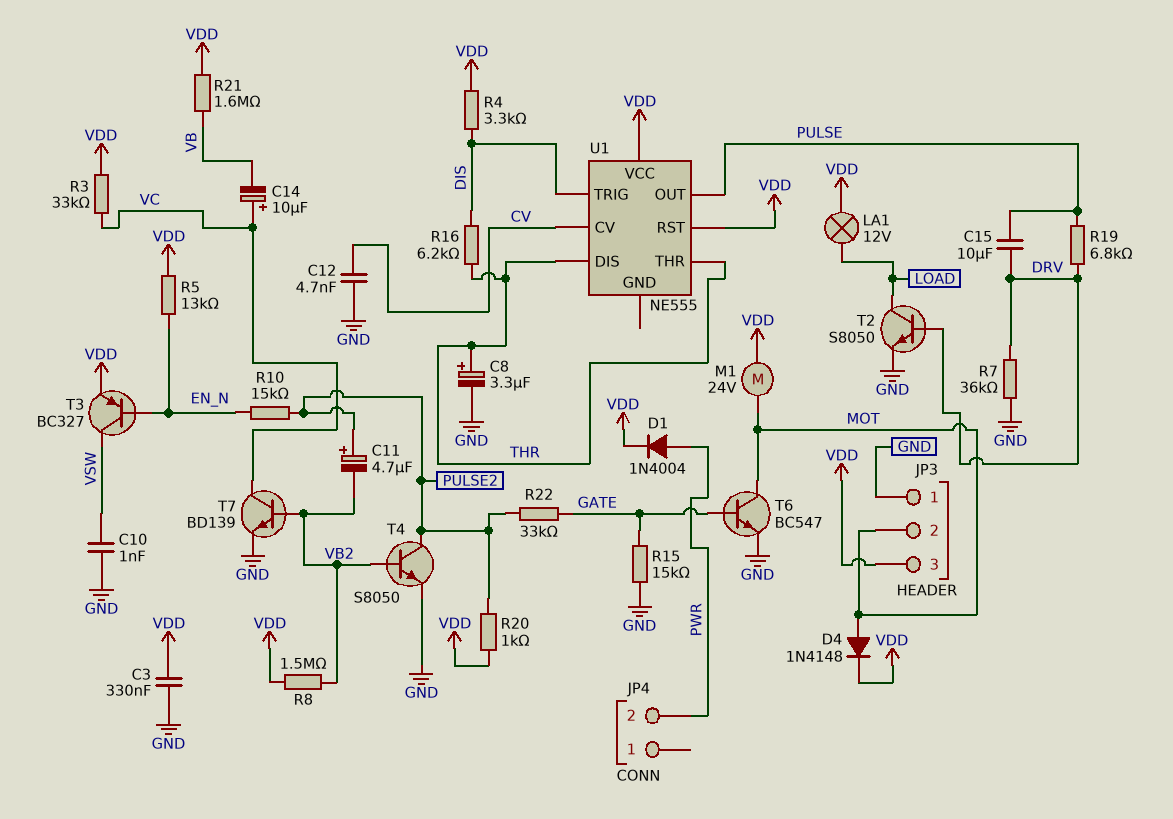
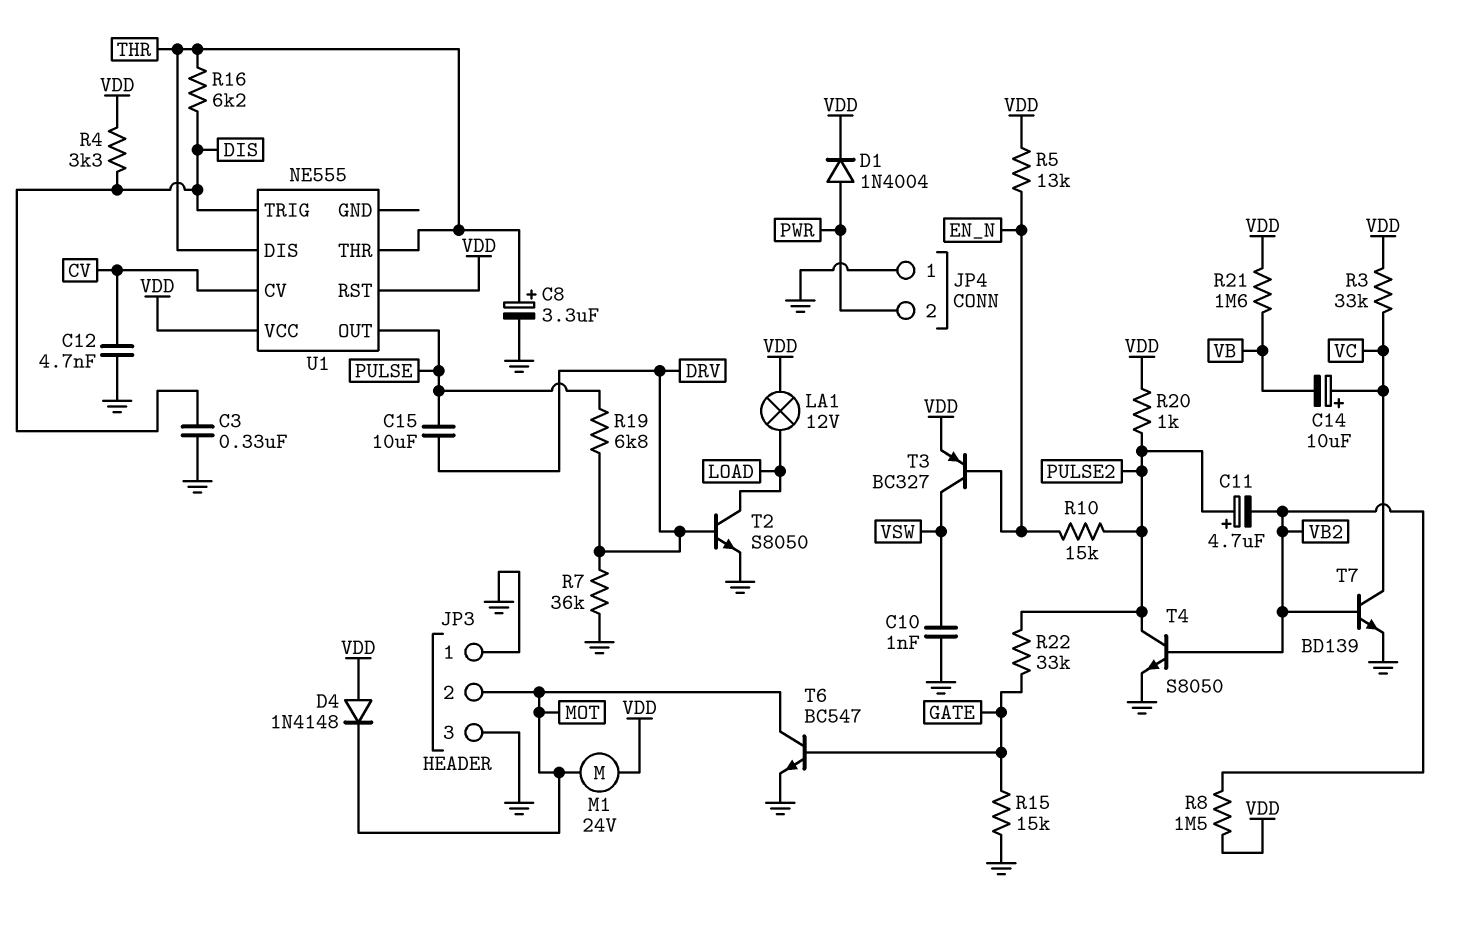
C3: 330nF (GND, VDD) -> 330nF (DIS, GND)
D4: diode 1N4148 (A MOT, K VDD) -> diode 1N4148 (A VDD, K MOT)
JP3 pin 3: VDD -> GND
JP4 pin 1: none -> GND

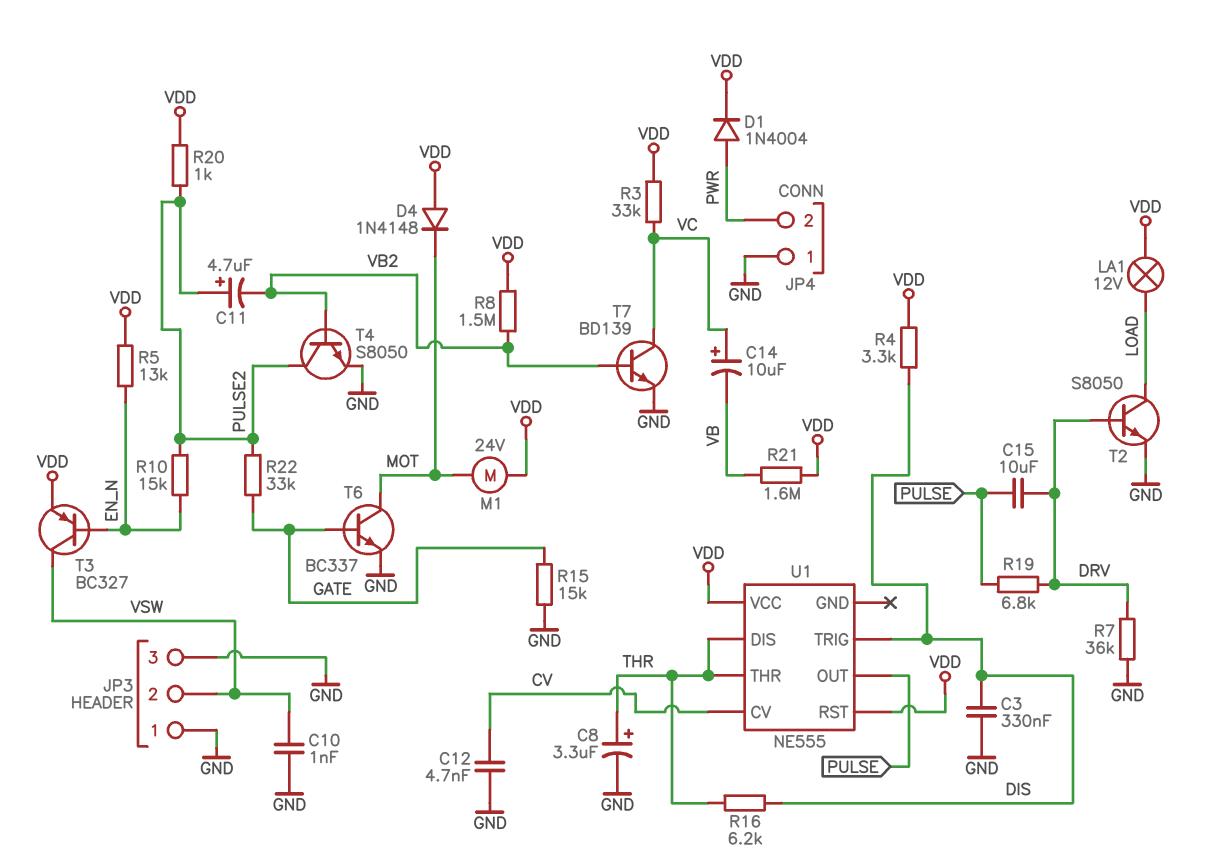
JP3 pin 2: MOT -> VSW
T6: NPN BC547 (B GATE, C MOT, E GND) -> NPN BC337 (B GATE, C MOT, E GND)

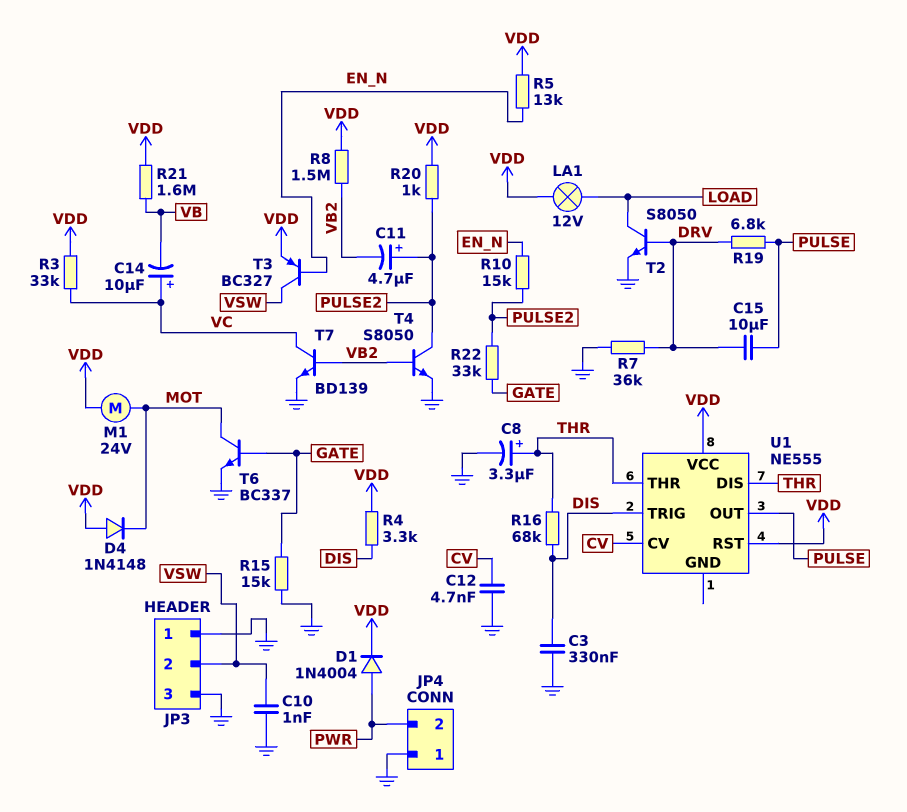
R16: 6.2k (DIS, THR) -> 68k (DIS, THR)

